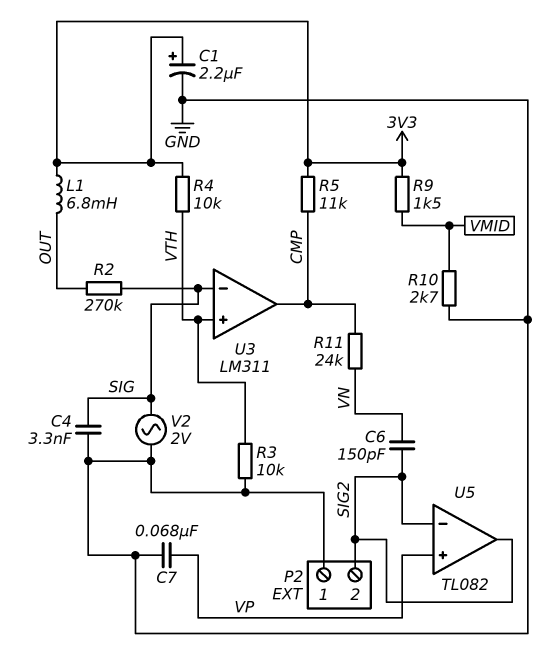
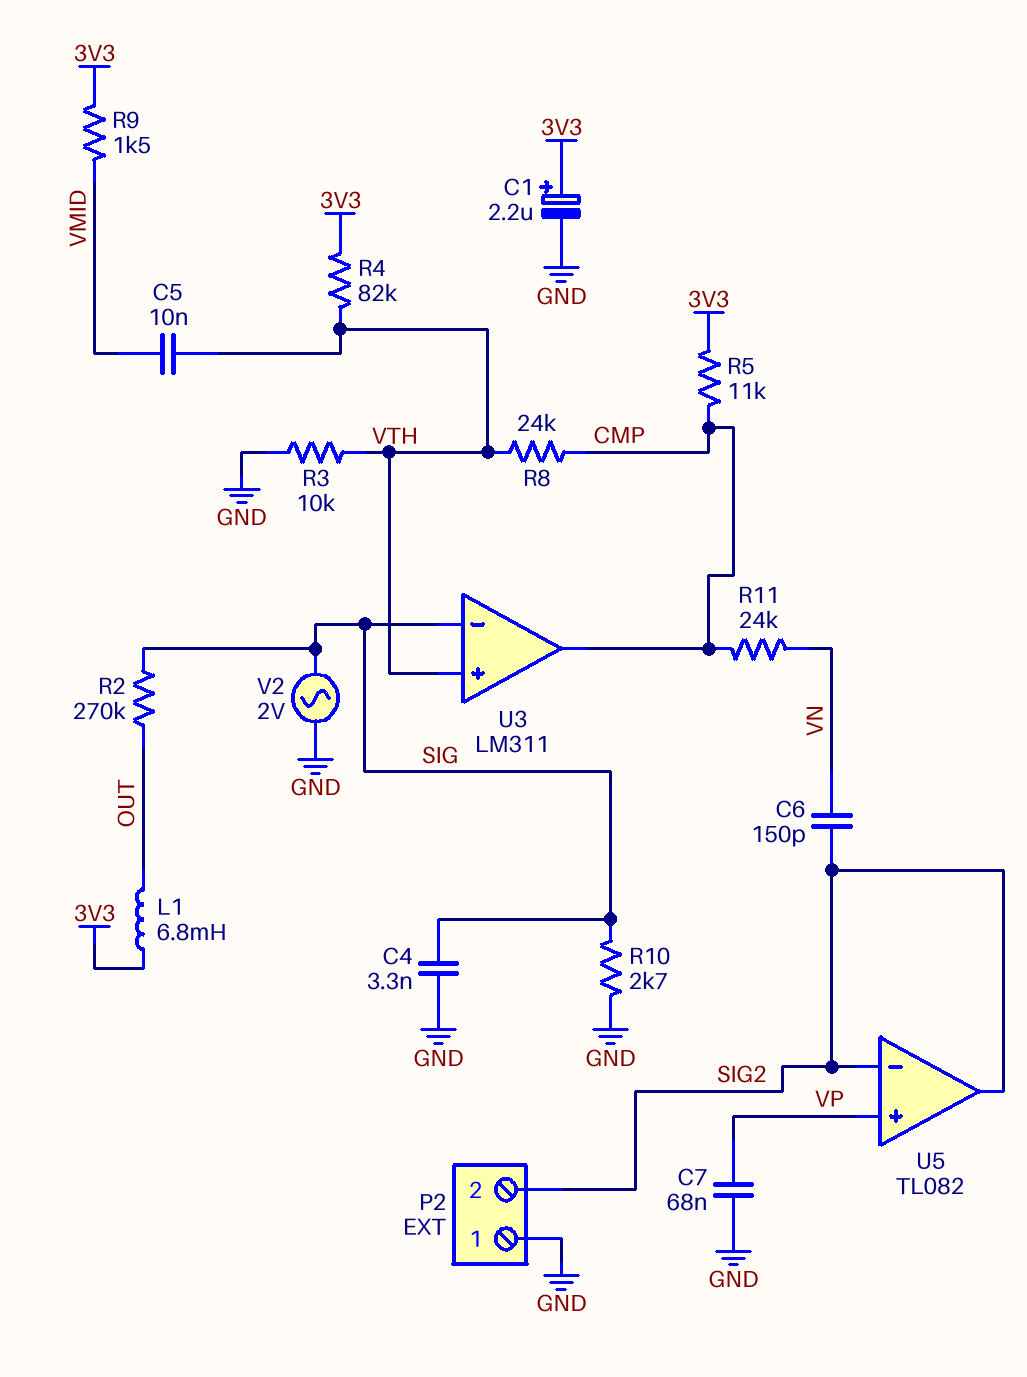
C5: none -> 10nF (VMID, VTH)
R4: 10k (3V3, VTH) -> 82k (3V3, VTH)
R8: none -> 24k (CMP, VTH)
R10: 2.7k (GND, VMID) -> 2.7k (GND, SIG)

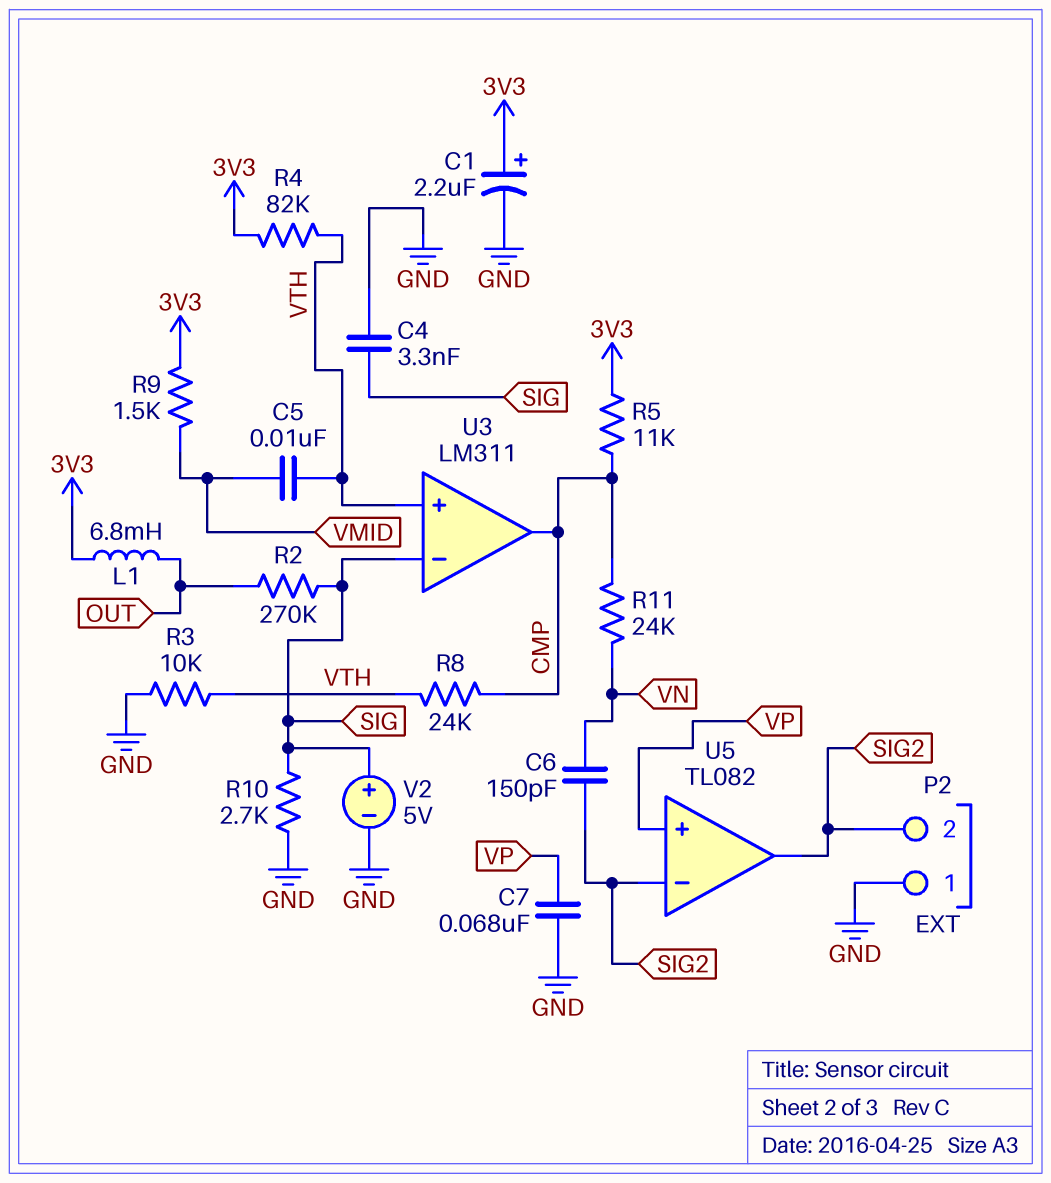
V2: AC 2V (GND, SIG) -> 5V (plus SIG, minus GND)

